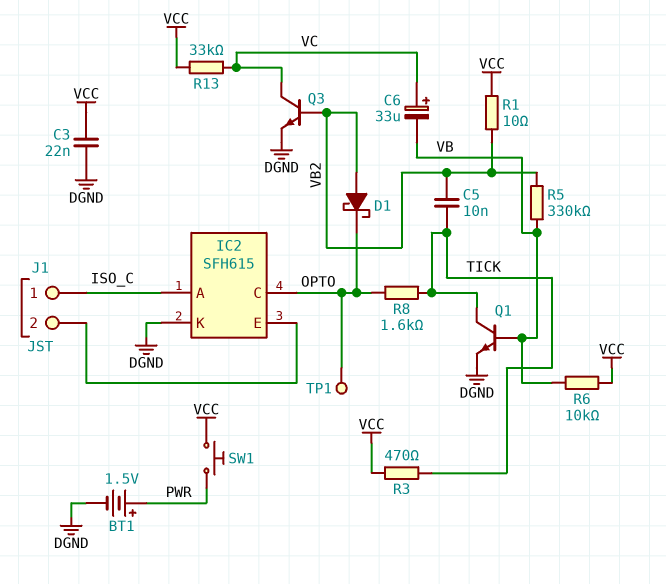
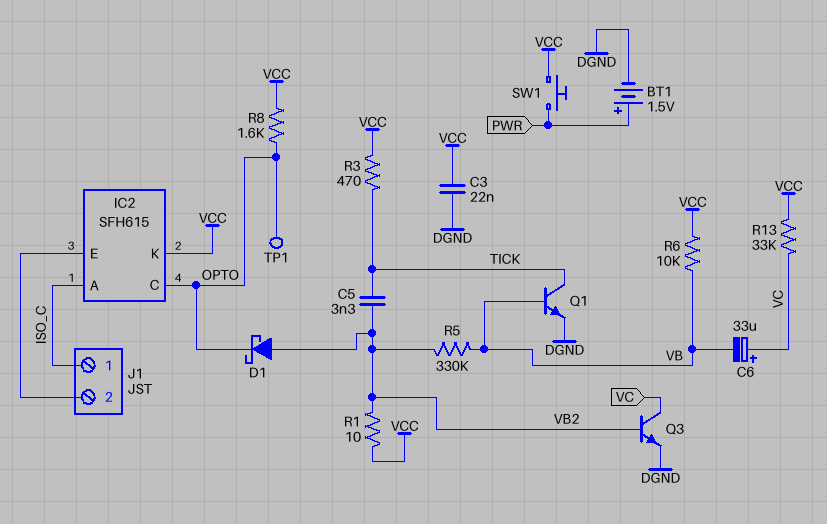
C5: 10nF (TICK, VB2) -> 3.3nF (TICK, VB2)
IC2 pin K: DGND -> VCC
R8: 1.6k (OPTO, TICK) -> 1.6k (OPTO, VCC)

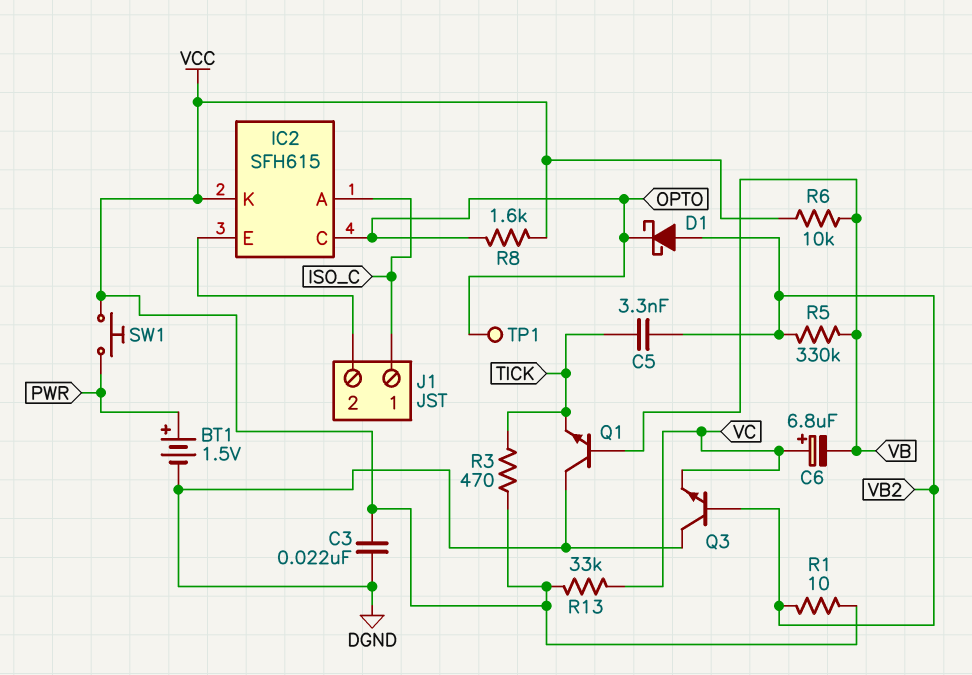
C6: 33uF (plus VC, minus VB) -> 6.8uF (plus VC, minus VB)
Q1: NPN (B VB, C TICK, E DGND) -> NPN (B VB, C DGND, E TICK)
Q3: NPN (B VB2, C VC, E DGND) -> NPN (B VB2, C DGND, E VC)

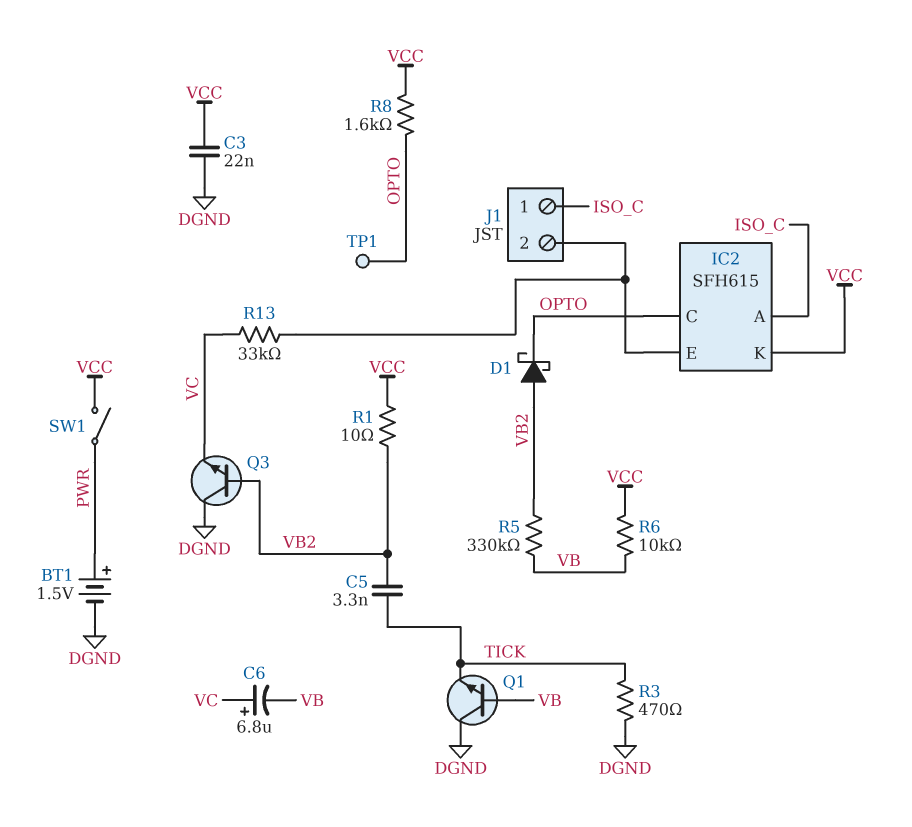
R3: 470 (TICK, VCC) -> 470 (DGND, TICK)
R13: 33k (VC, VCC) -> 33k (IC2/E, VC)
SW1: button (PWR, VCC) -> switch (PWR, VCC)

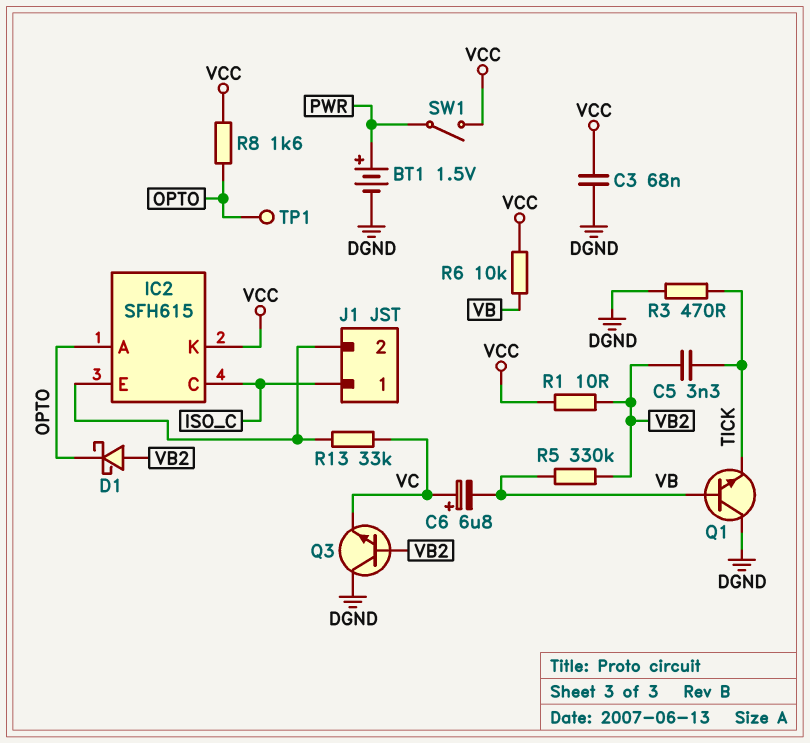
C3: 22nF (DGND, VCC) -> 68nF (DGND, VCC)
IC2 pin A: ISO_C -> OPTO
IC2 pin C: OPTO -> ISO_C

